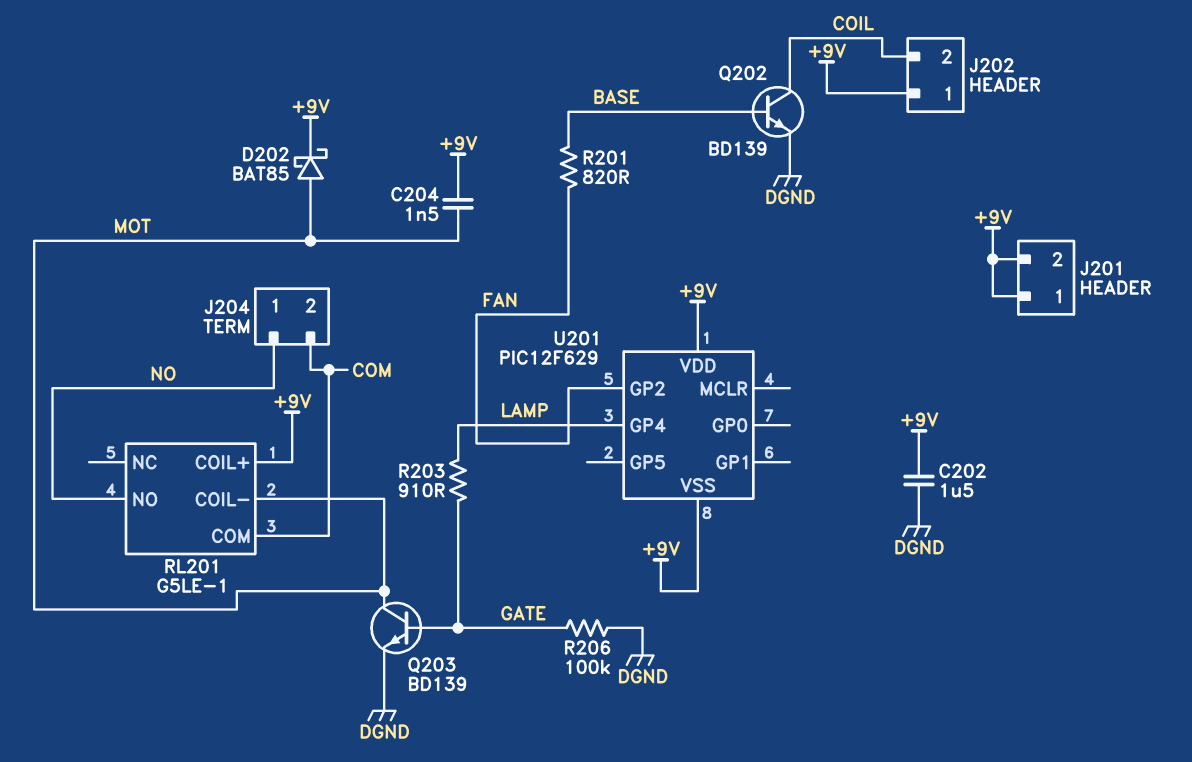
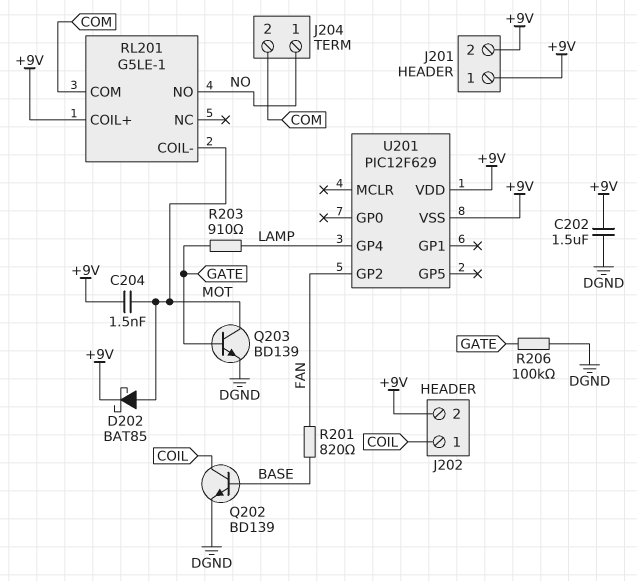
J202 pin 1: +9V -> COIL
J202 pin 2: COIL -> +9V

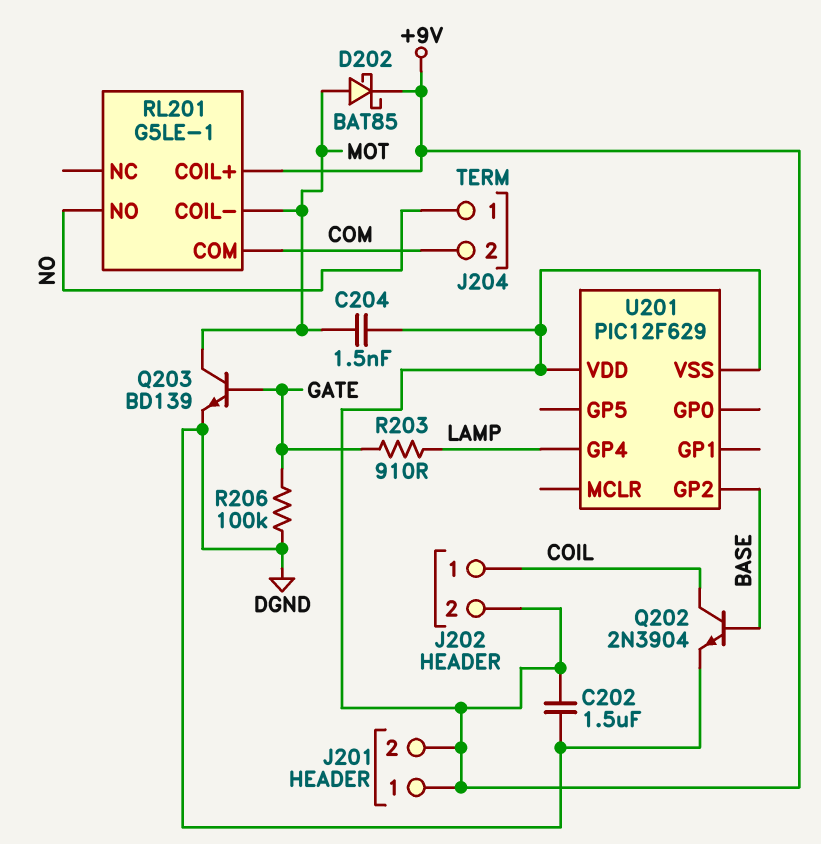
Q202: NPN BD139 (B BASE, C COIL, E DGND) -> NPN 2N3904 (B BASE, C COIL, E DGND)
R201: 820 (BASE, FAN) -> none
U201 pin GP2: FAN -> BASE

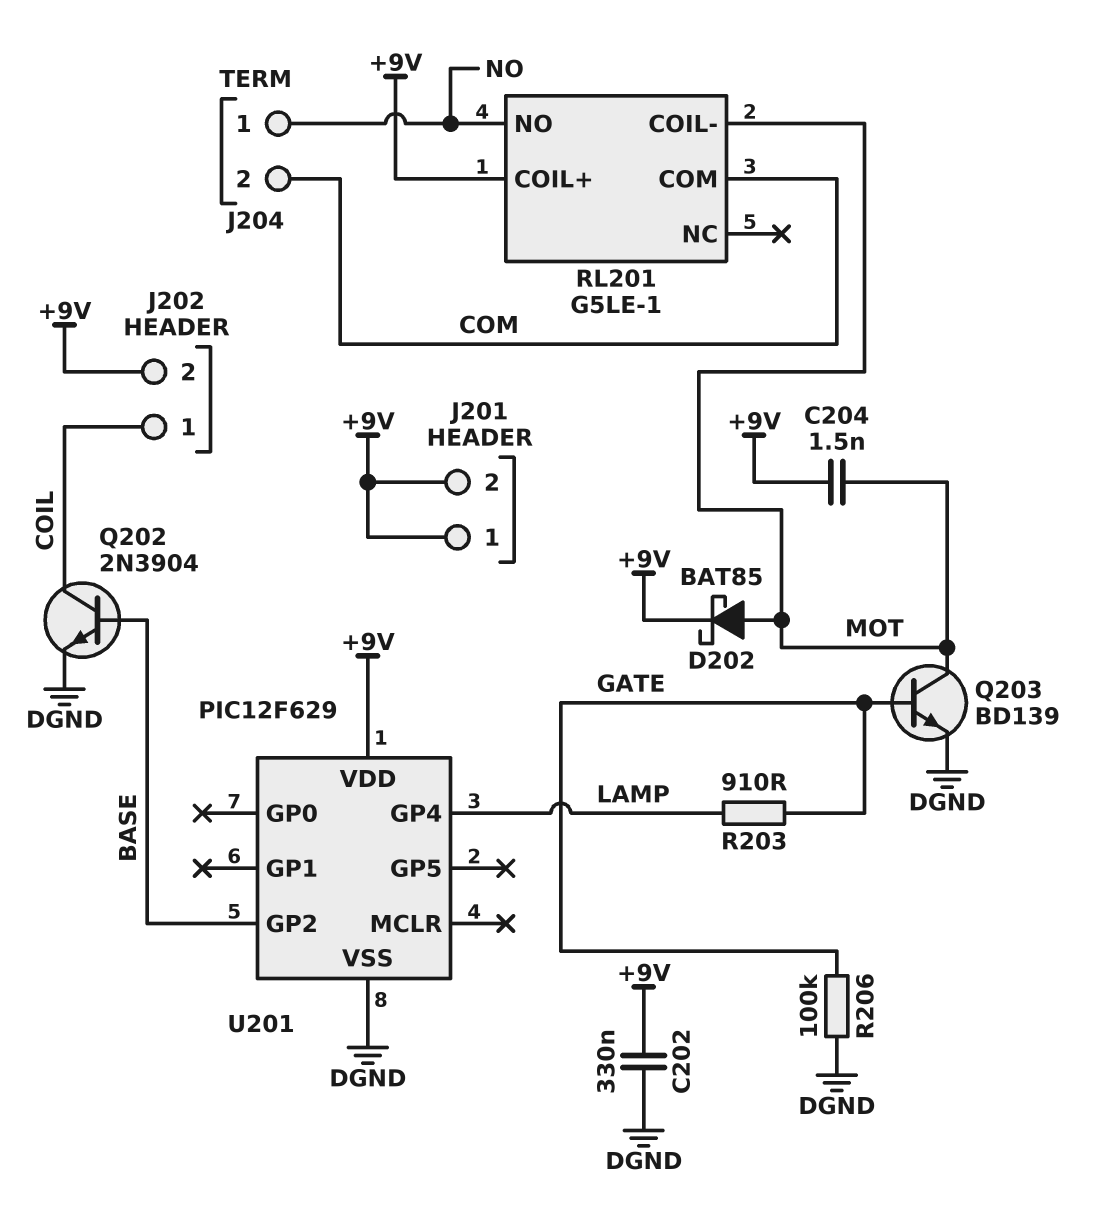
C202: 1.5uF (+9V, DGND) -> 330nF (+9V, DGND)
U201 pin VSS: +9V -> DGND

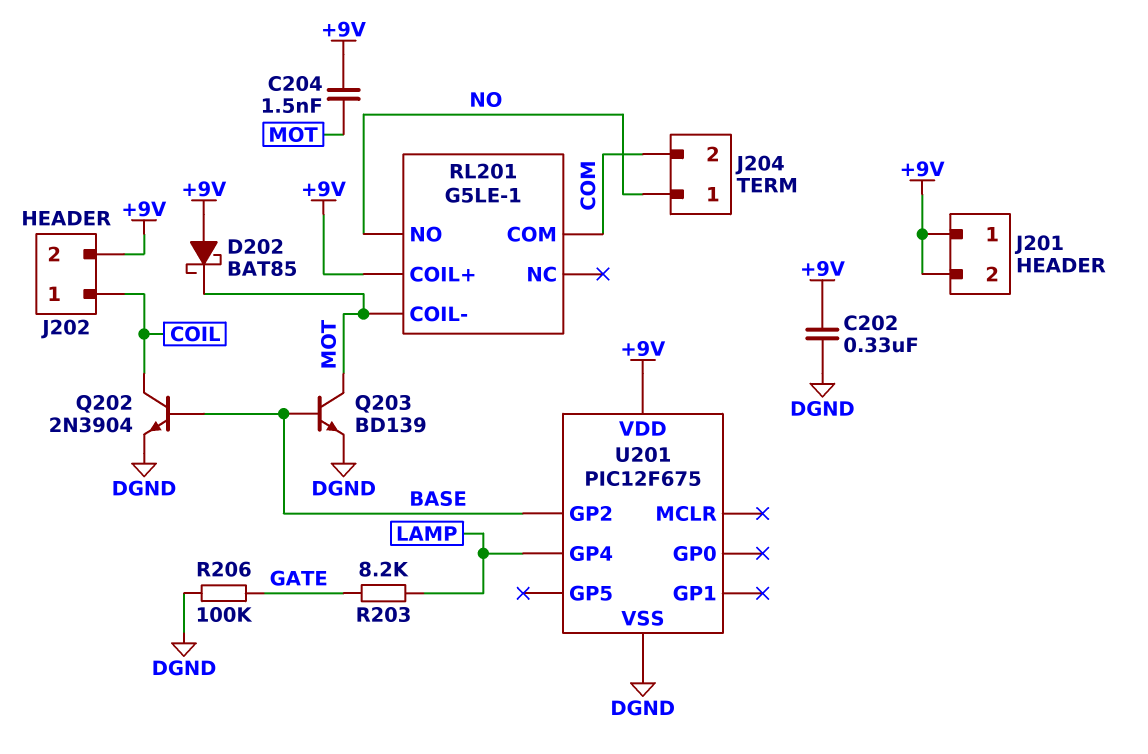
D202: schottky BAT85 (A MOT, K +9V) -> schottky BAT85 (A +9V, K MOT)
Q203: NPN BD139 (B GATE, C MOT, E DGND) -> NPN BD139 (B BASE, C MOT, E DGND)
R203: 910 (GATE, LAMP) -> 8.2k (GATE, LAMP)
U201: PIC12F629 -> PIC12F675

